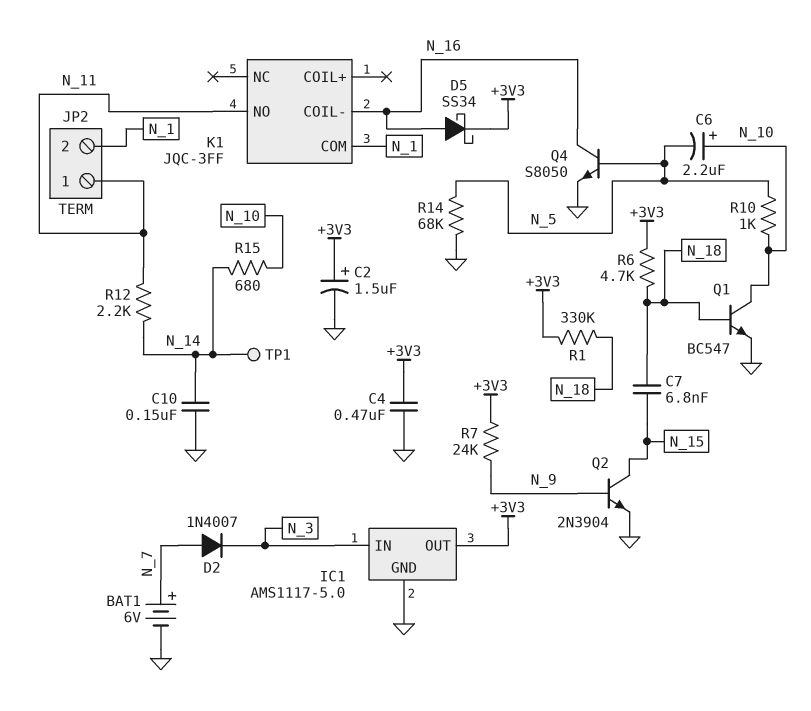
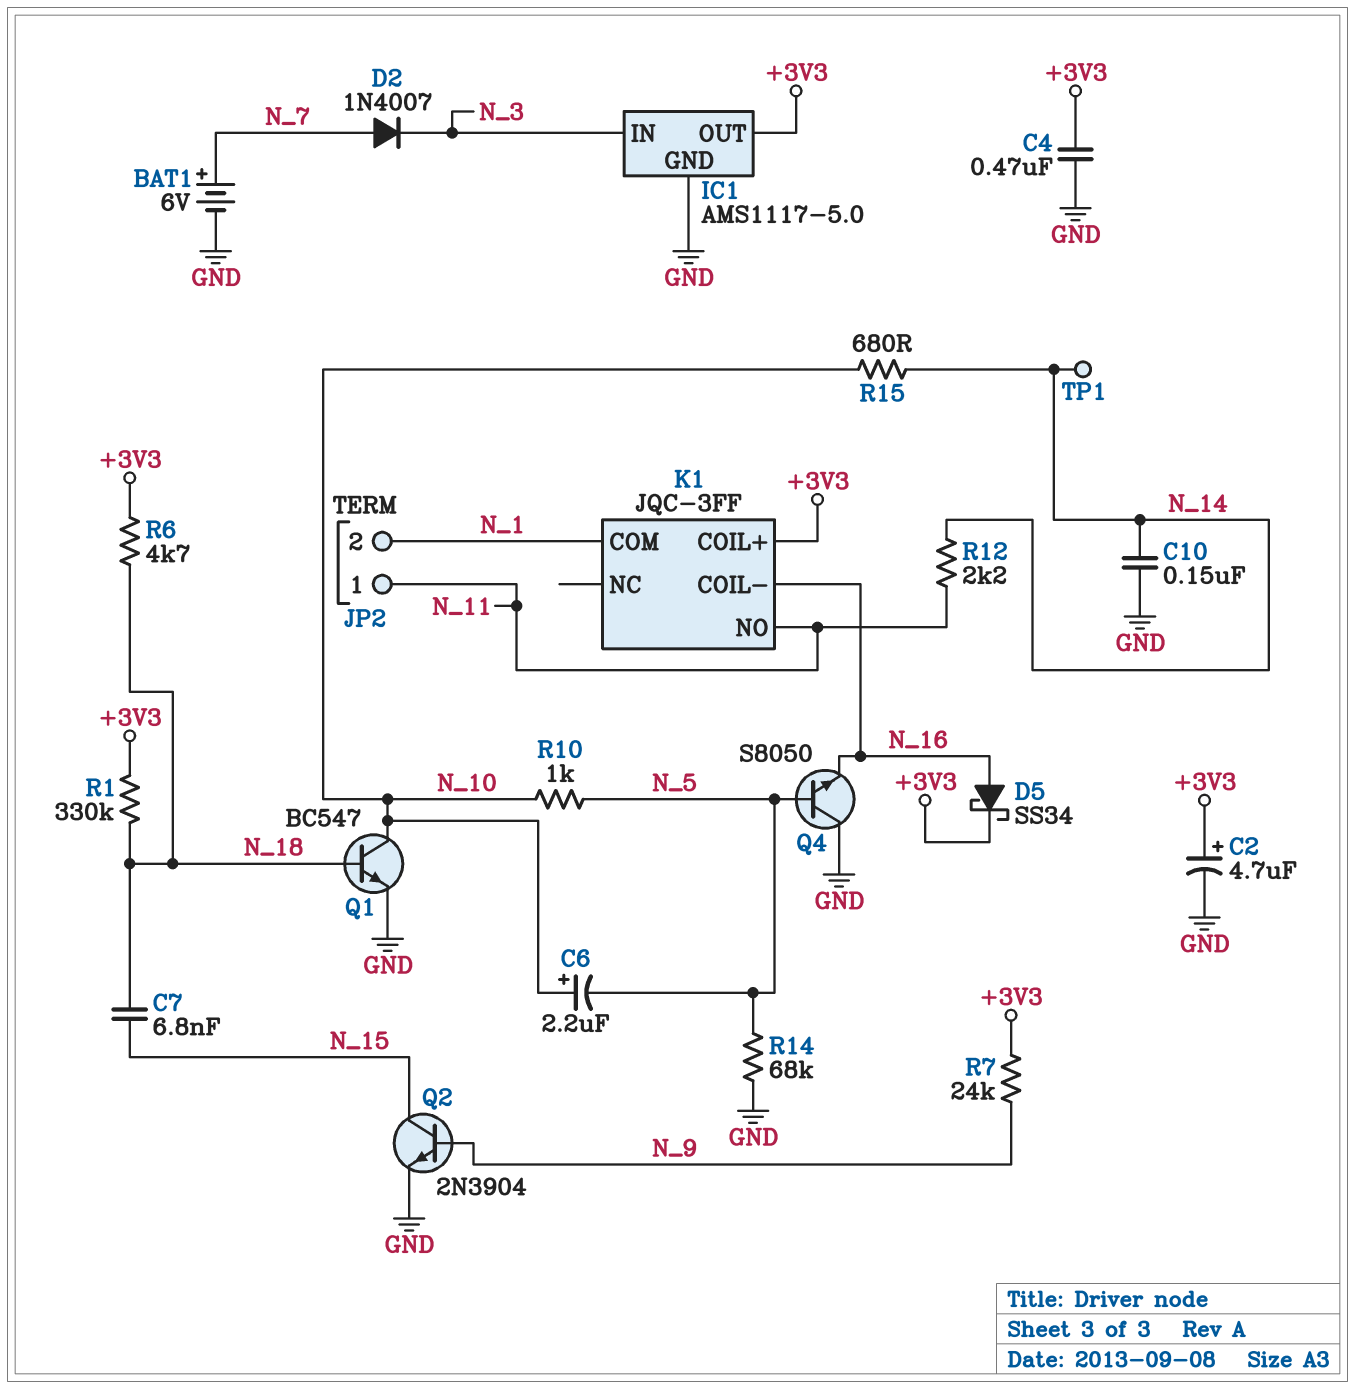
C2: 1.5uF (plus +3V3, minus GND) -> 4.7uF (plus +3V3, minus GND)
K1 pin COIL+: none -> +3V3
Q4: NPN S8050 (B N_5, C N_16, E GND) -> NPN S8050 (B N_5, C GND, E N_16)

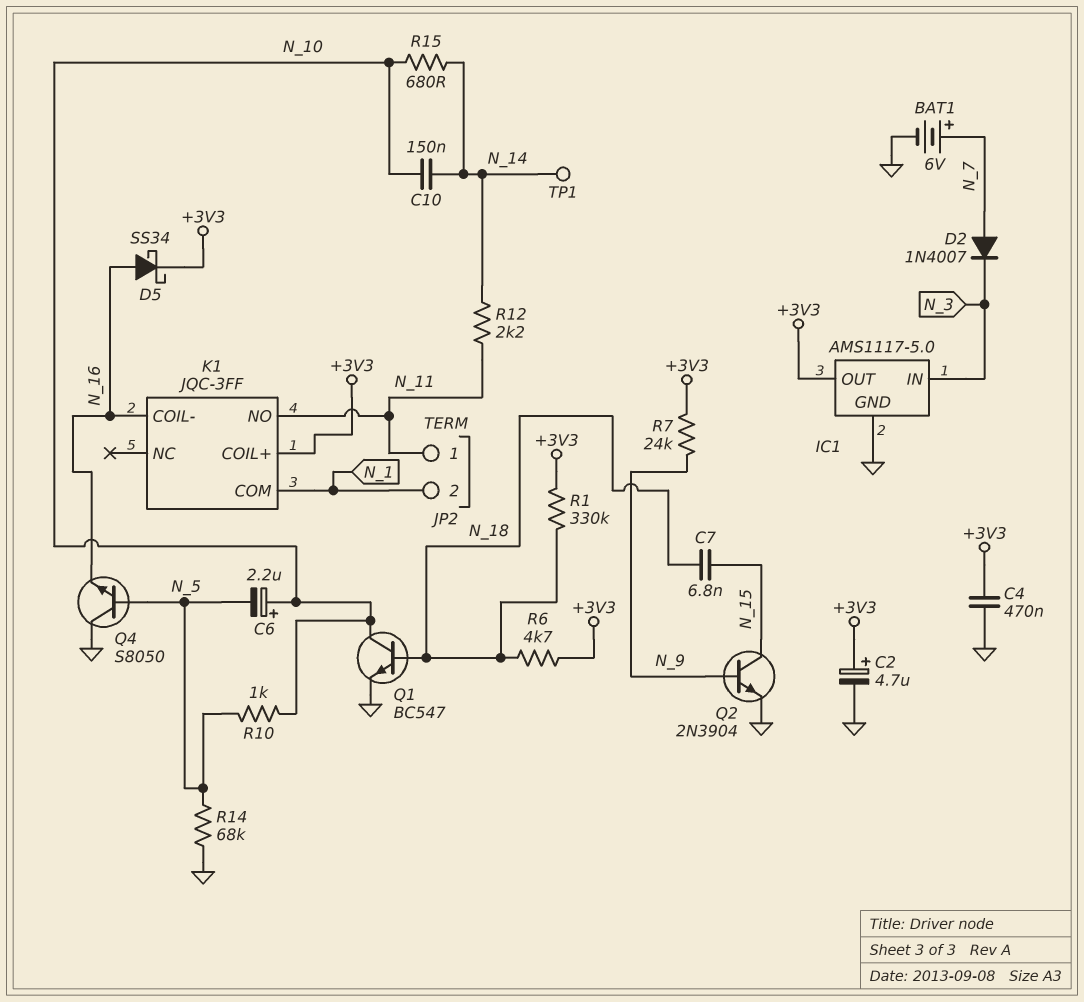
C10: 150nF (GND, N_14) -> 150nF (N_10, N_14)

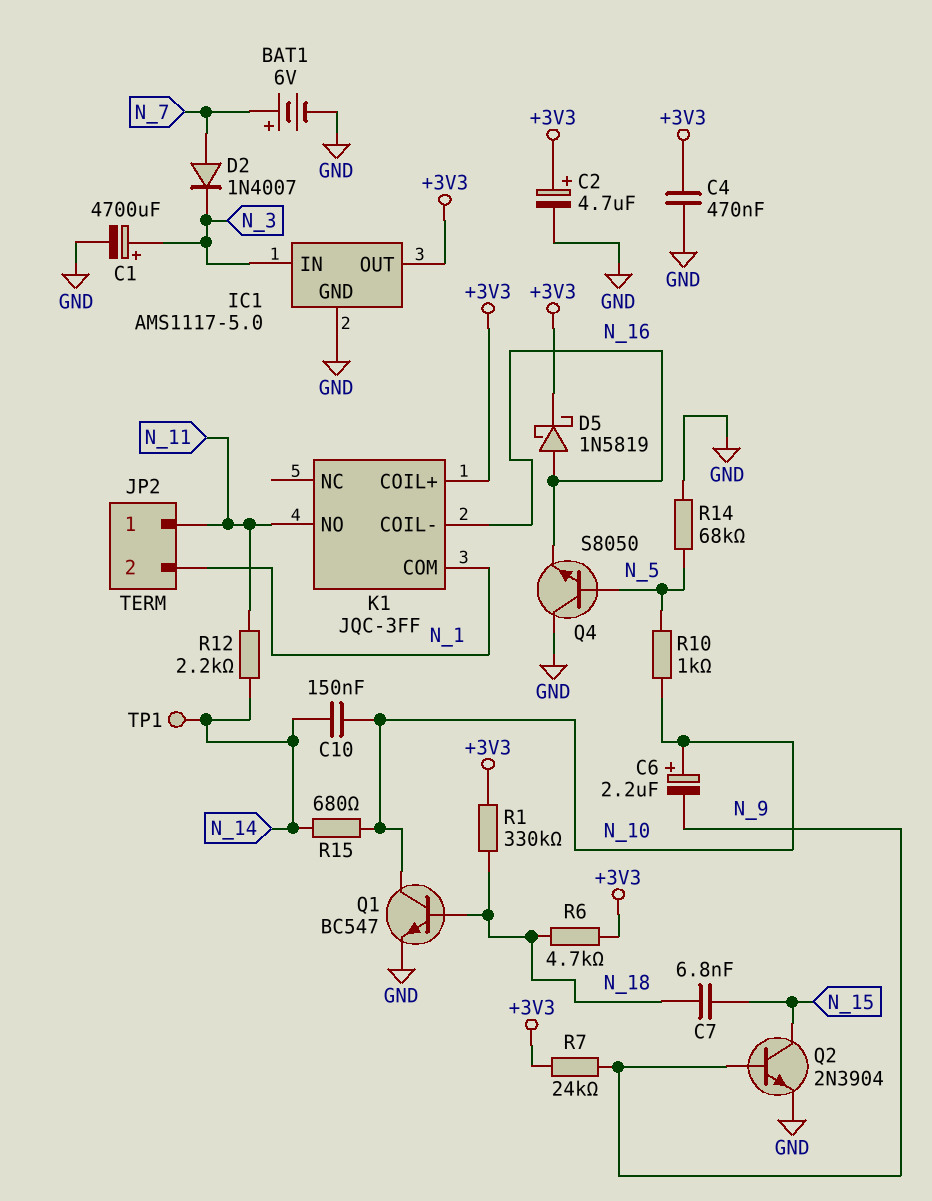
C1: none -> 4700uF (plus N_3, minus GND)
C6: 2.2uF (plus N_10, minus N_5) -> 2.2uF (plus N_10, minus N_9)
D5: schottky SS34 (A N_16, K +3V3) -> schottky 1N5819 (A N_16, K +3V3)

